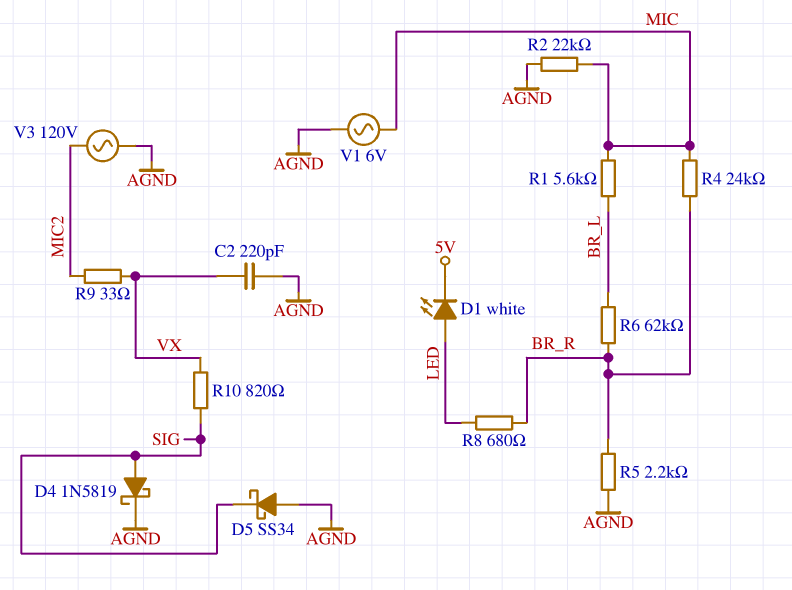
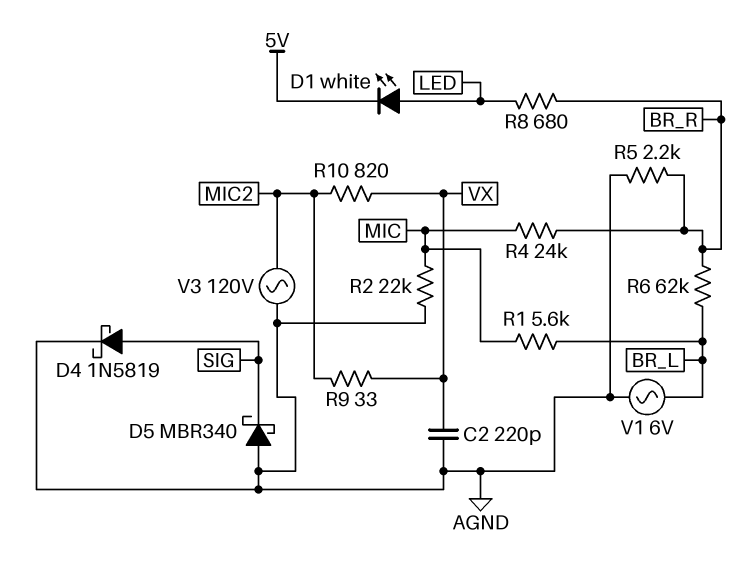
D5: schottky SS34 (A AGND, K SIG) -> schottky MBR340 (A AGND, K SIG)
R10: 820 (SIG, VX) -> 820 (MIC2, VX)
V1: AC 6V (AGND, MIC) -> AC 6V (AGND, BR_L)

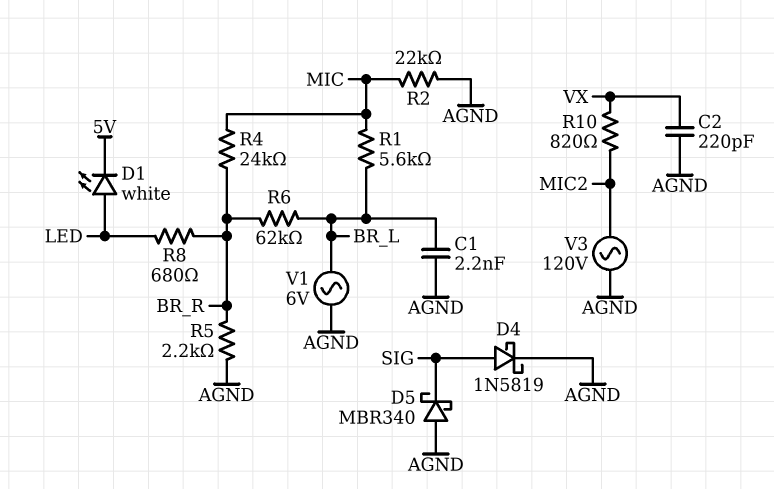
C1: none -> 2.2nF (AGND, BR_L)
R9: 33 (MIC2, VX) -> none

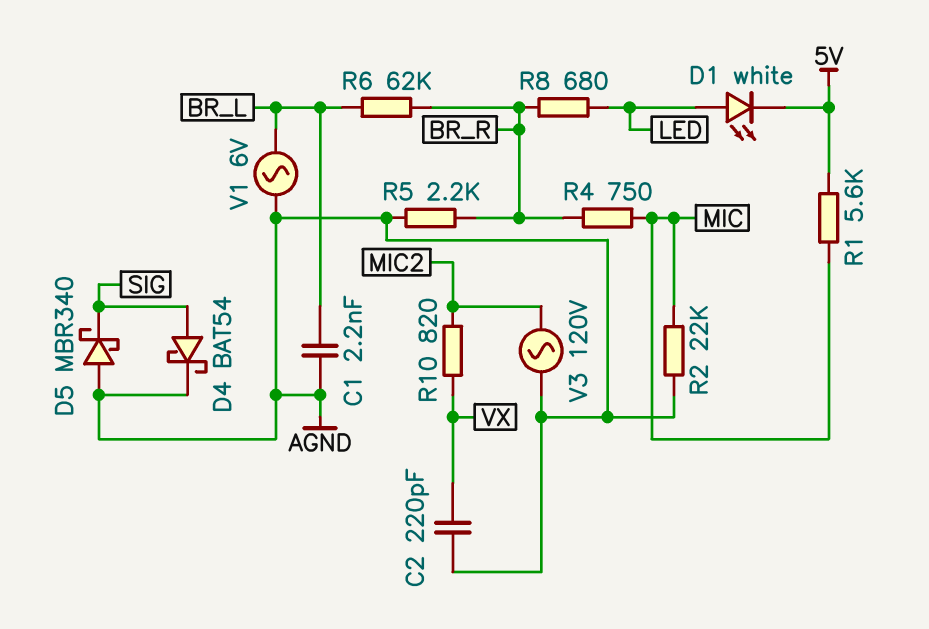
D4: schottky 1N5819 (A SIG, K AGND) -> schottky BAT54 (A SIG, K AGND)
R1: 5.6k (BR_L, MIC) -> 5.6k (5V, MIC)
R4: 24k (BR_R, MIC) -> 750 (BR_R, MIC)

